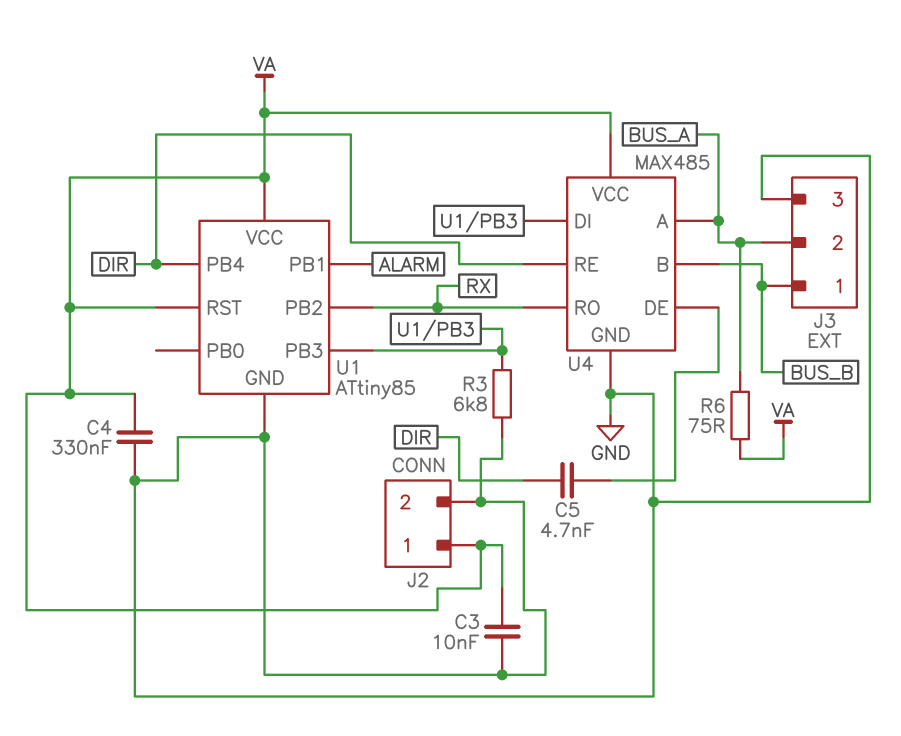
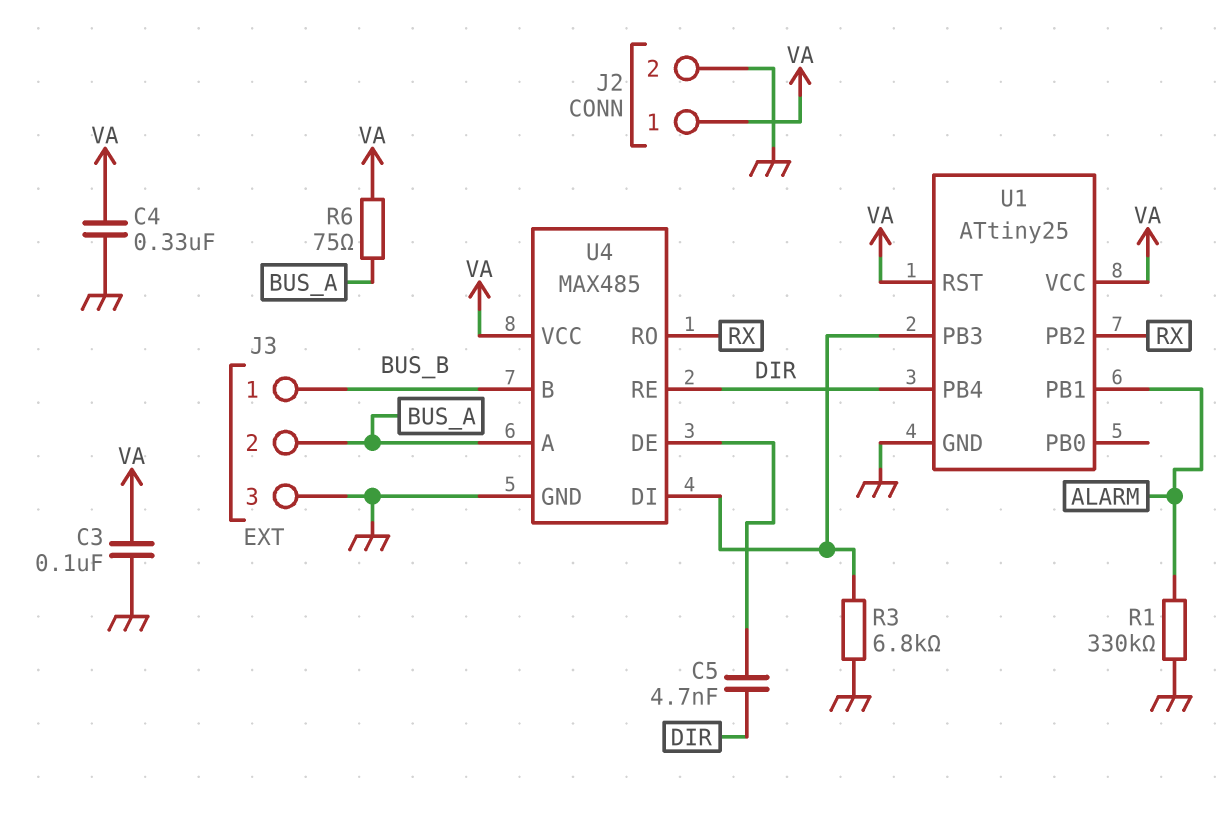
C3: 10nF (GND, VA) -> 100nF (GND, VA)
R1: none -> 330k (ALARM, GND)
U1: ATtiny85 -> ATtiny25

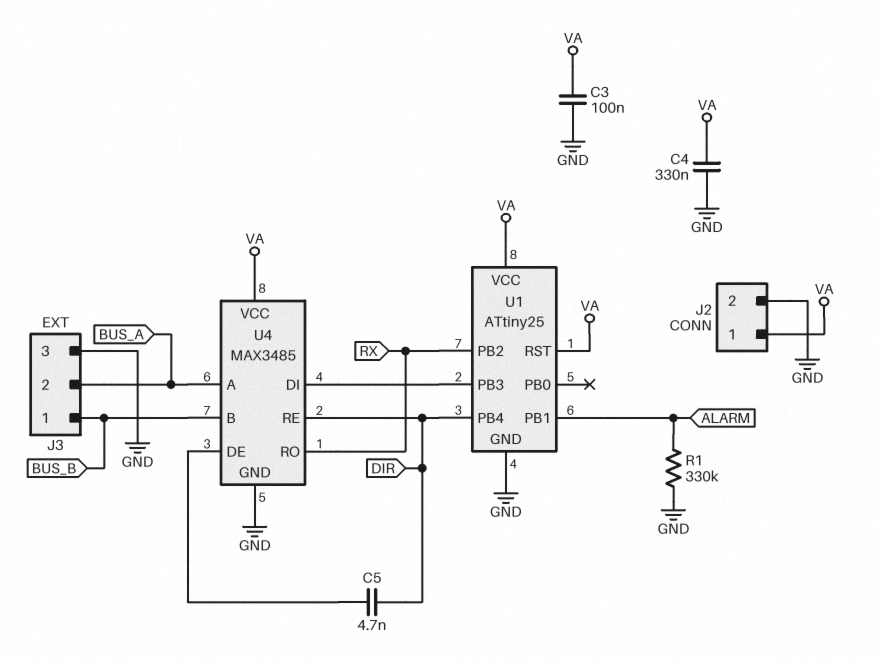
R3: 6.8k (GND, U1/PB3) -> none
R6: 75 (BUS_A, VA) -> none
U4: MAX485 -> MAX3485

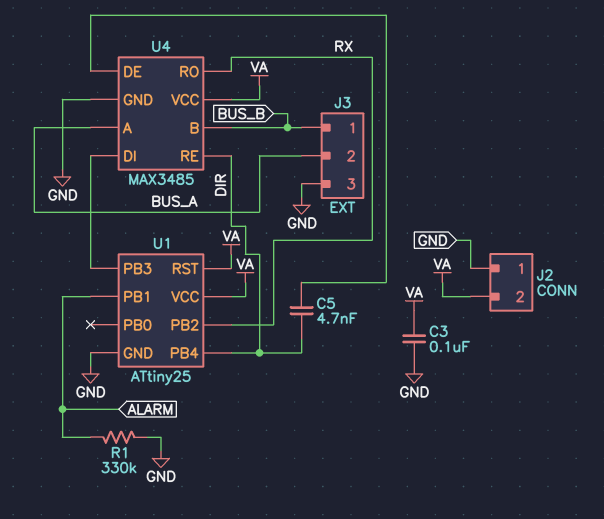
C4: 330nF (GND, VA) -> none
J2 pin 1: VA -> GND
J2 pin 2: GND -> VA

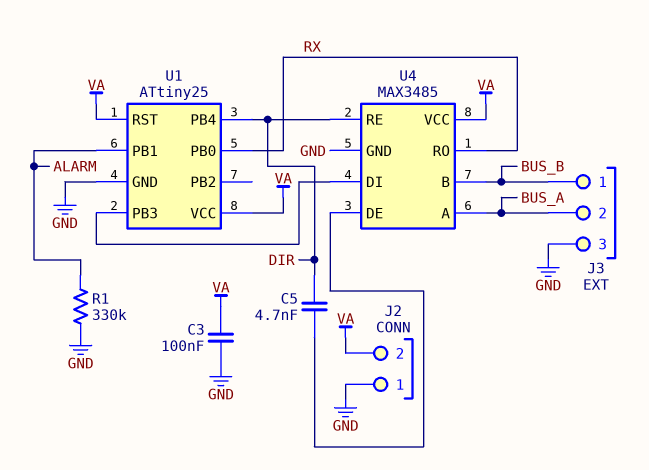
U1 pin PB0: none -> RX
U1 pin PB2: RX -> none

